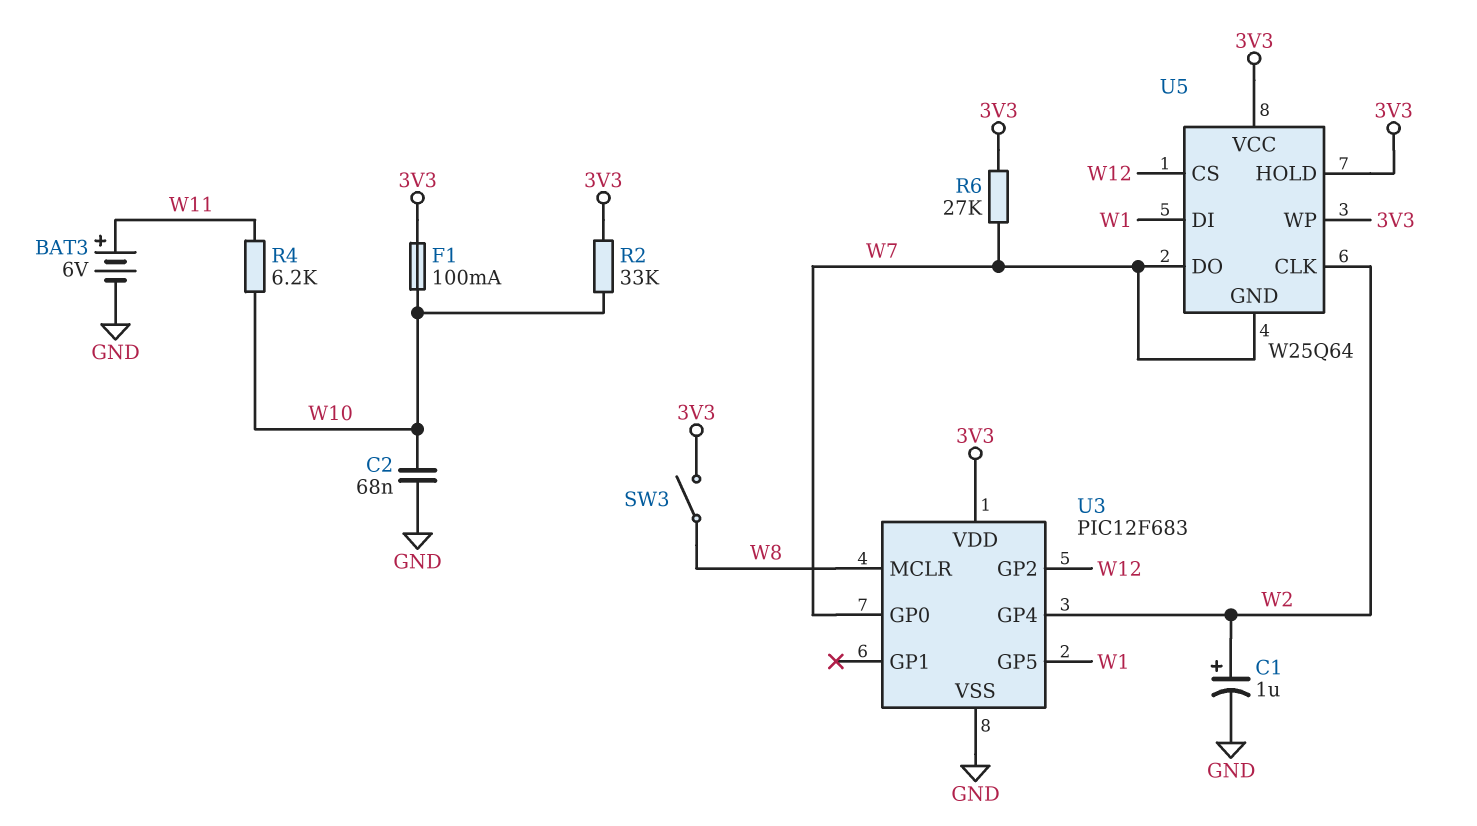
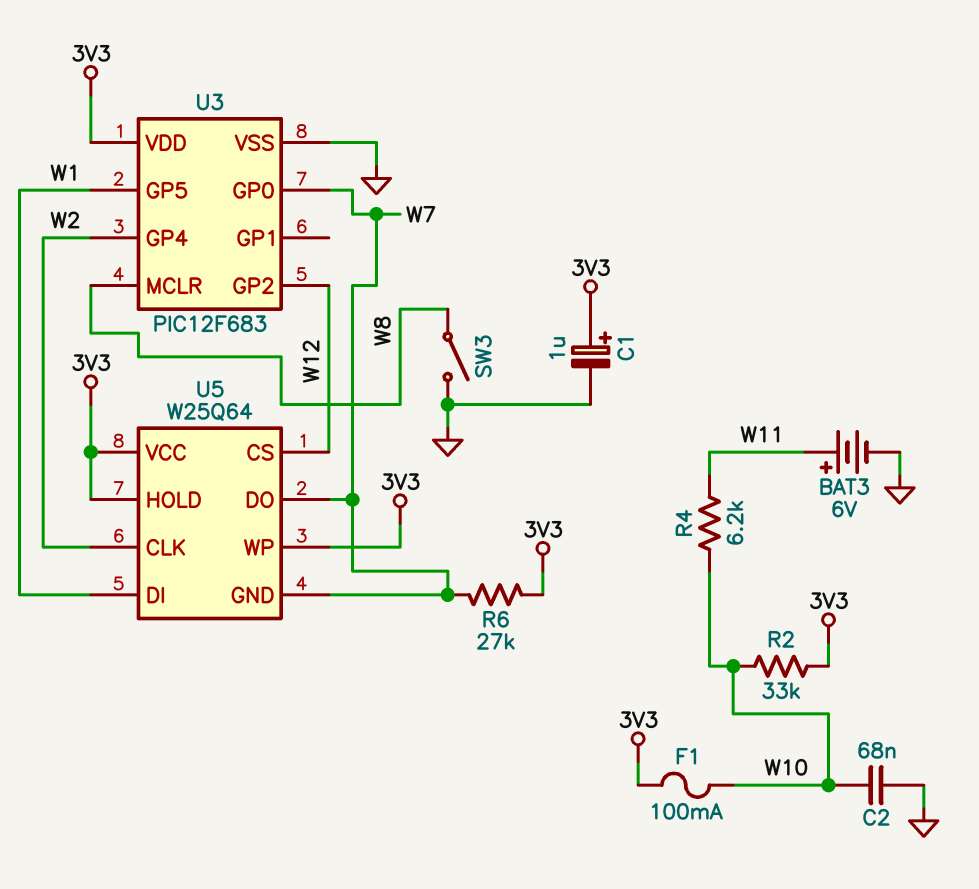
C1: 1uF (plus W2, minus GND) -> 1uF (plus 3V3, minus GND)
SW3: switch (3V3, W8) -> switch (GND, W8)

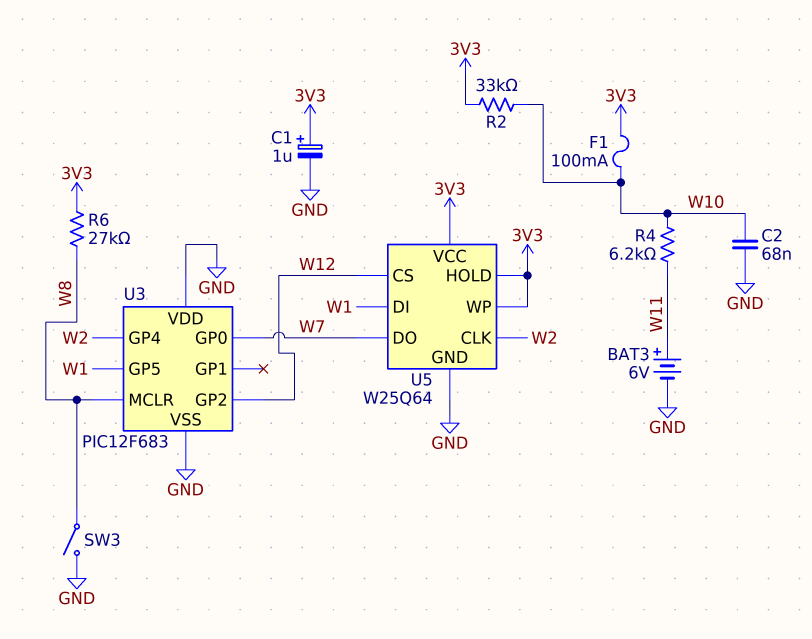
R6: 27k (3V3, W7) -> 27k (3V3, W8)
U3 pin VDD: 3V3 -> GND
U5 pin GND: W7 -> GND

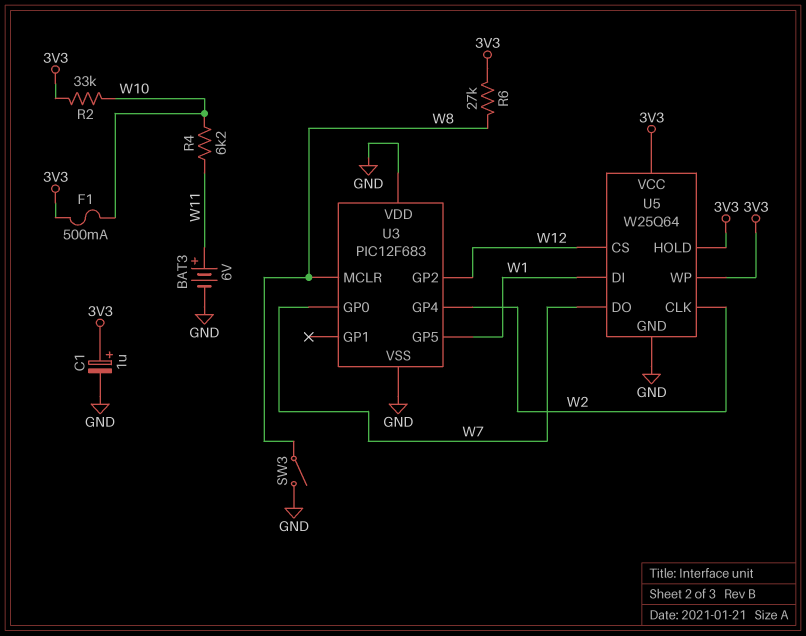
C2: 68nF (GND, W10) -> none
F1: 100mA (3V3, W10) -> 500mA (3V3, W10)

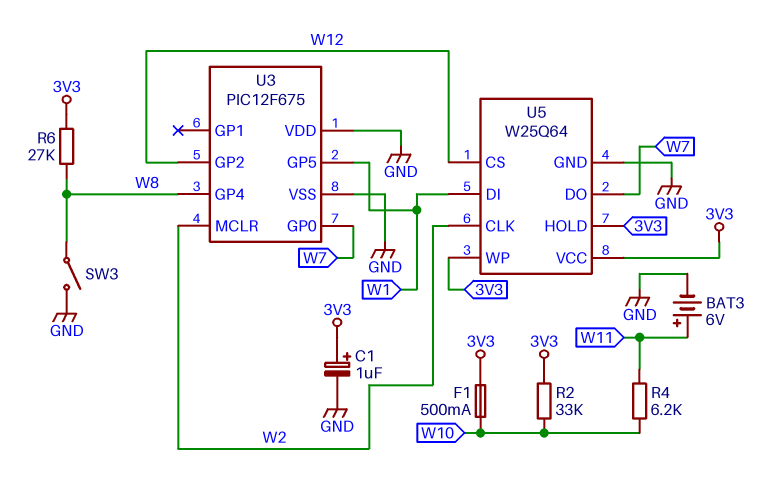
U3: PIC12F683 -> PIC12F675
U3 pin GP4: W2 -> W8
U3 pin MCLR: W8 -> W2

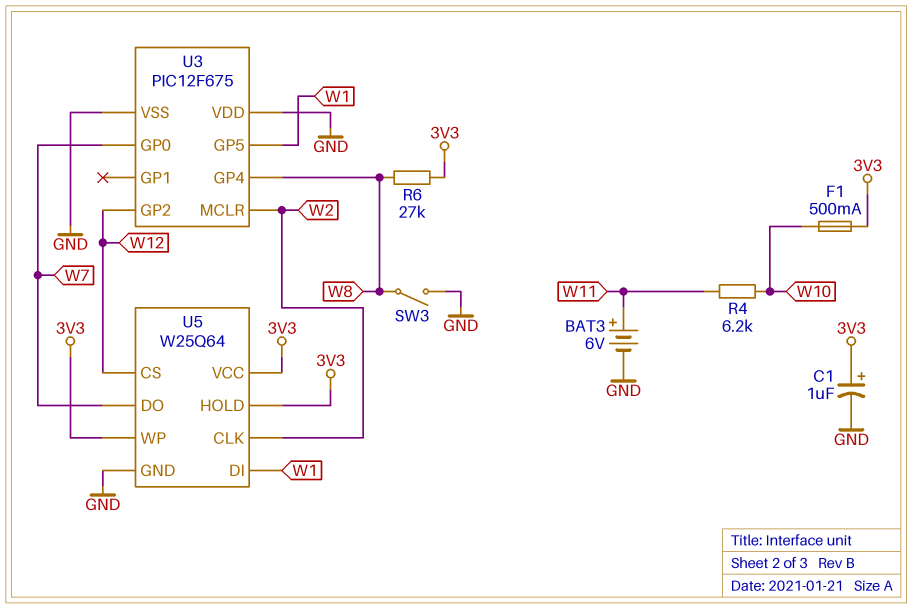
R2: 33k (3V3, W10) -> none

